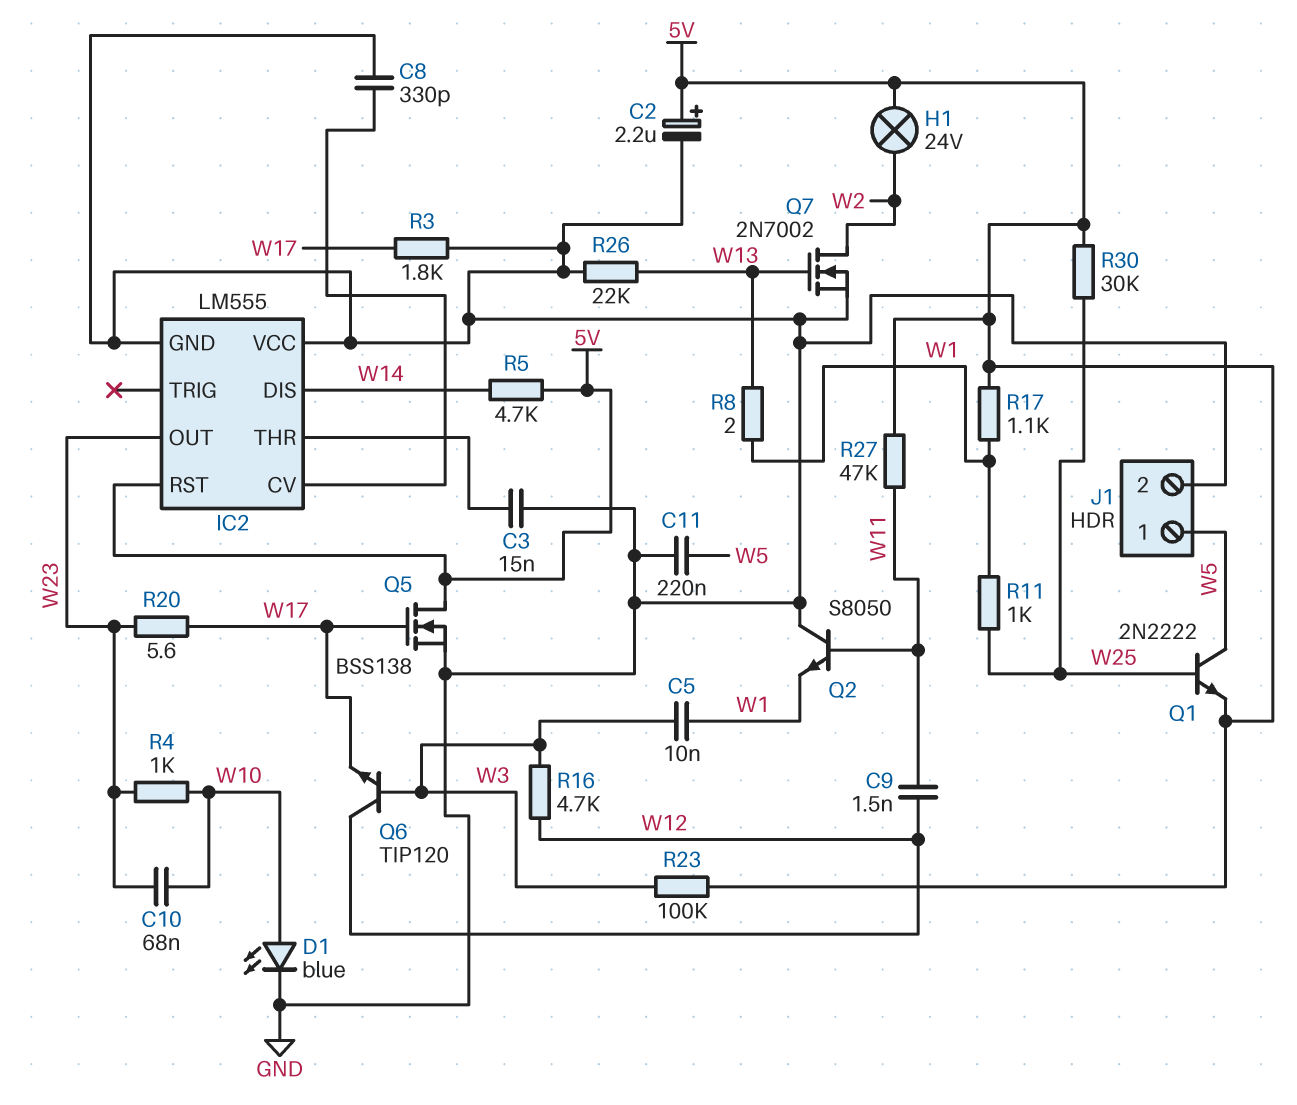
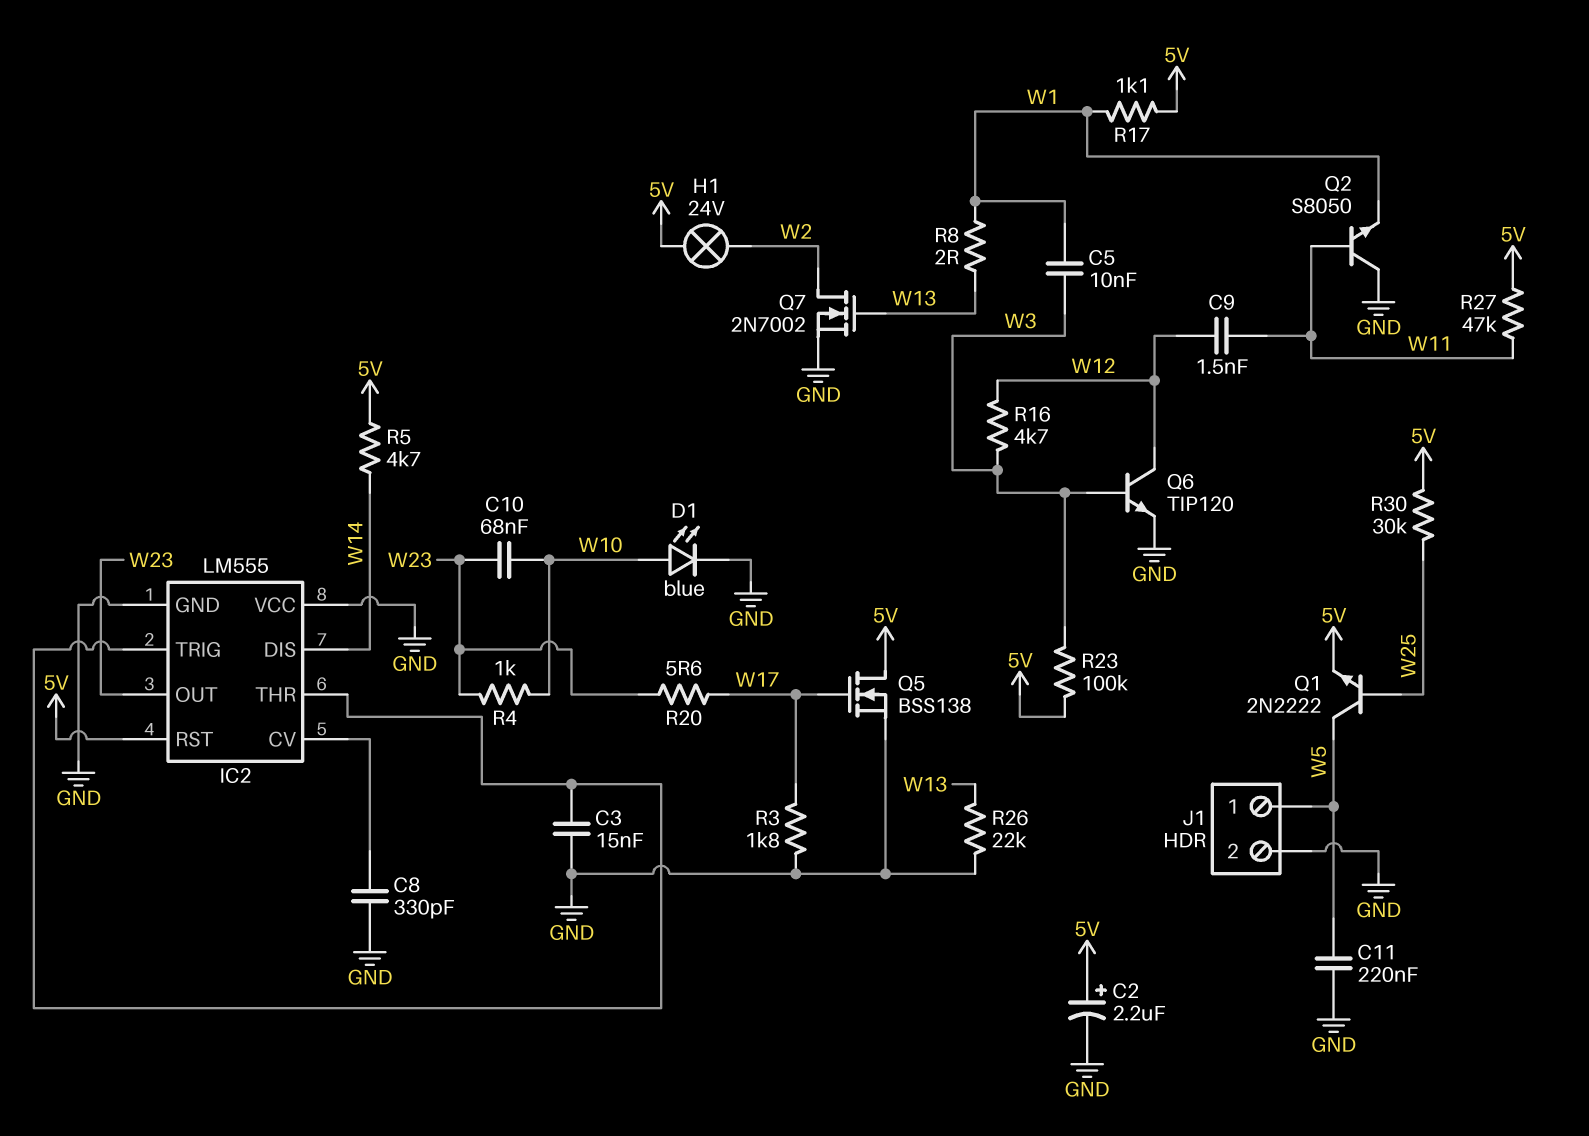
IC2 pin TRIG: none -> IC2/THR
Q6: NPN TIP120 (B W3, C W12, E W17) -> NPN TIP120 (B W3, C W12, E GND)
R11: 1k (W1, W25) -> none

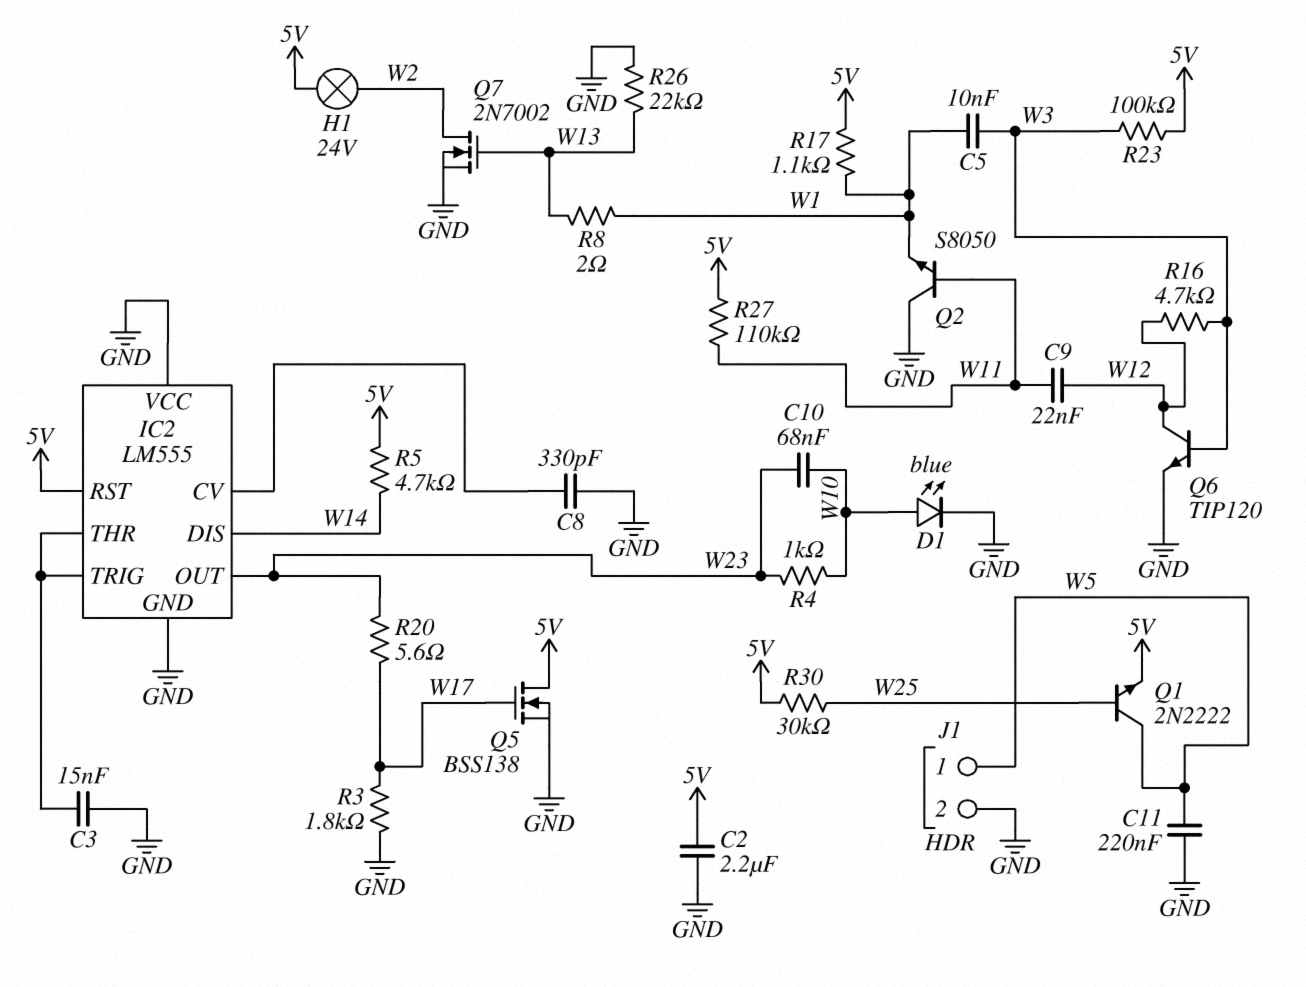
C2: 2.2uF (plus 5V, minus GND) -> 2.2uF (5V, GND)
C9: 1.5nF (W11, W12) -> 22nF (W11, W12)
R27: 47k (5V, W11) -> 110k (5V, W11)

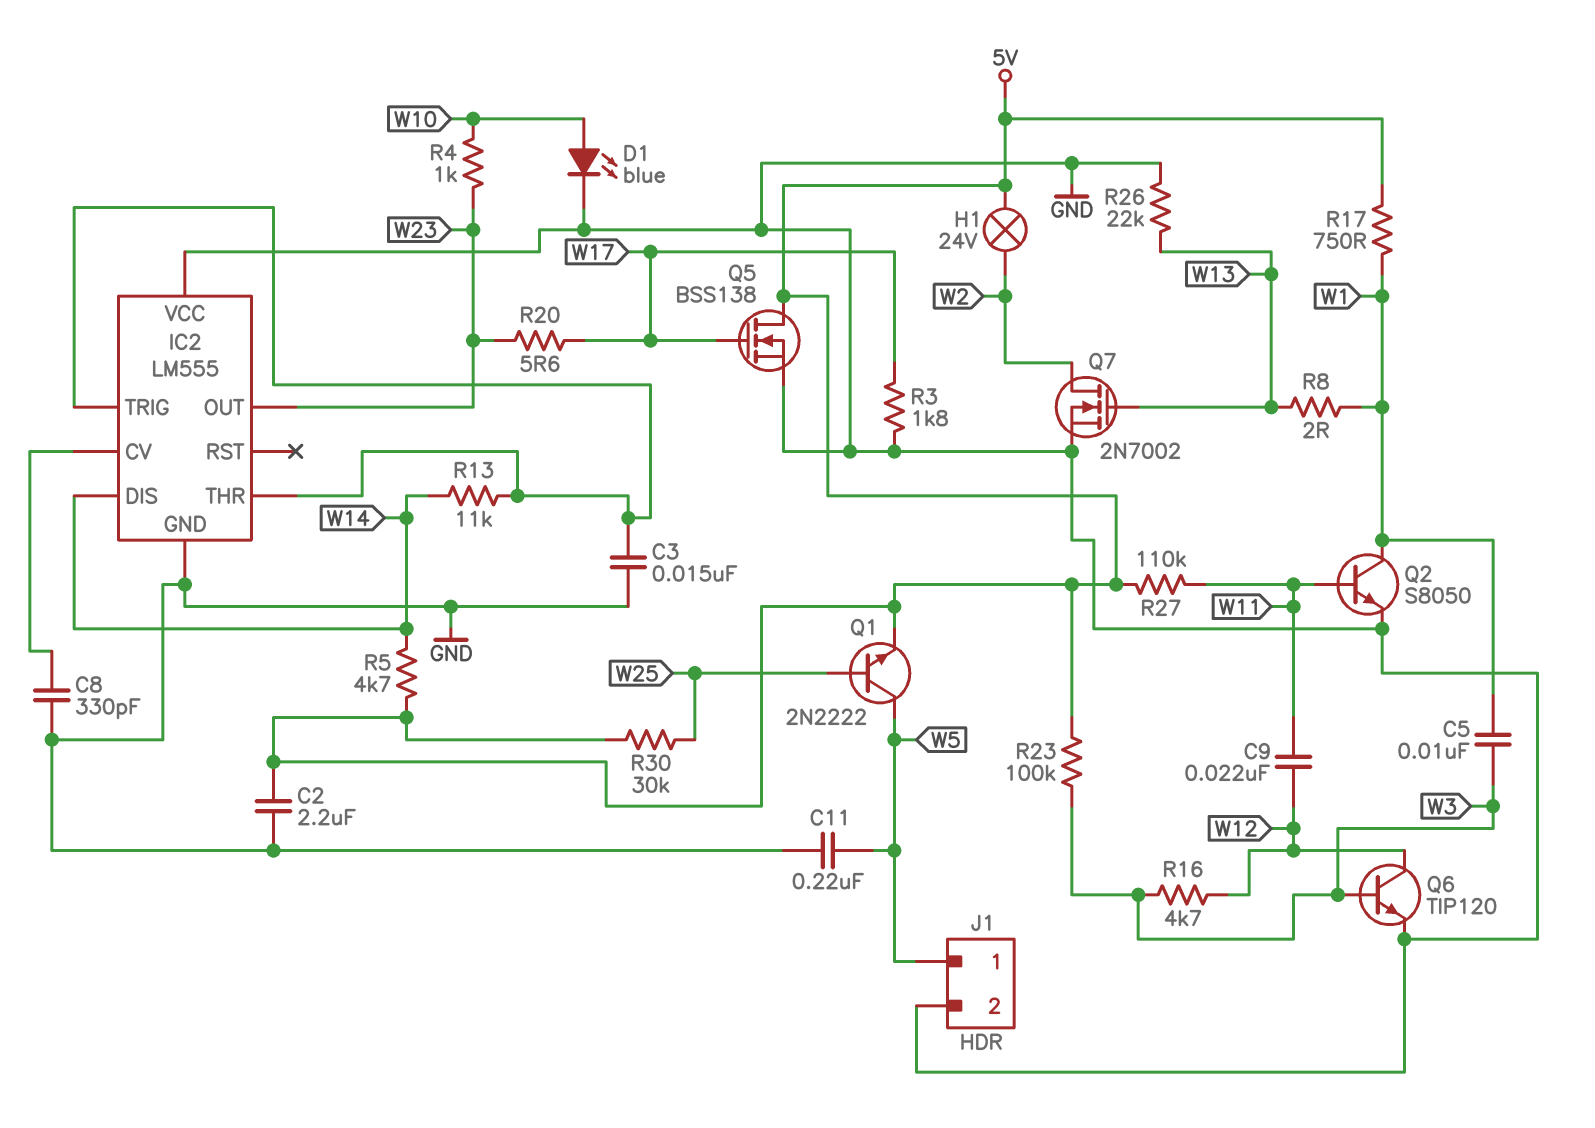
C10: 68nF (W10, W23) -> none
IC2 pin RST: 5V -> none
Q2: NPN S8050 (B W11, C GND, E W1) -> NPN S8050 (B W11, C W1, E GND)
R13: none -> 11k (IC2/THR, W14)
R17: 1.1k (5V, W1) -> 750 (5V, W1)

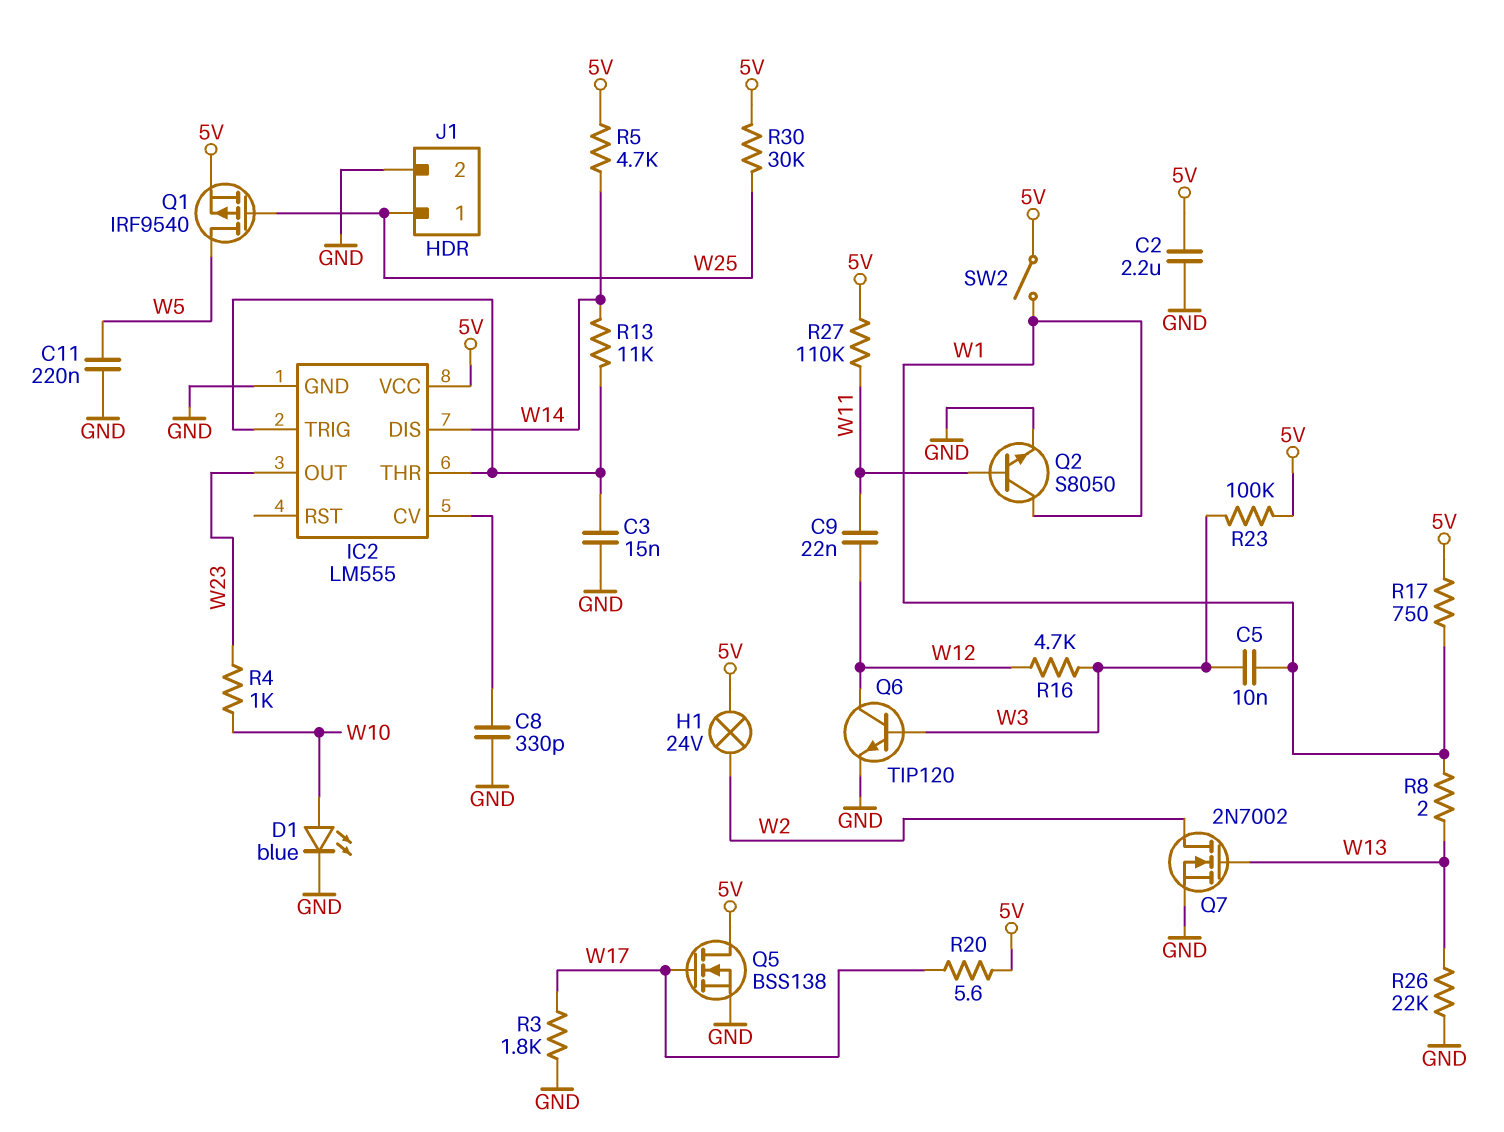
IC2 pin VCC: GND -> 5V
J1 pin 1: W5 -> W25
Q1: NPN 2N2222 (B W25, C W5, E 5V) -> PMOS IRF9540 (G W25, D W5, S 5V)
R20: 5.6 (W17, W23) -> 5.6 (5V, W17)
SW2: none -> switch (5V, W1)

